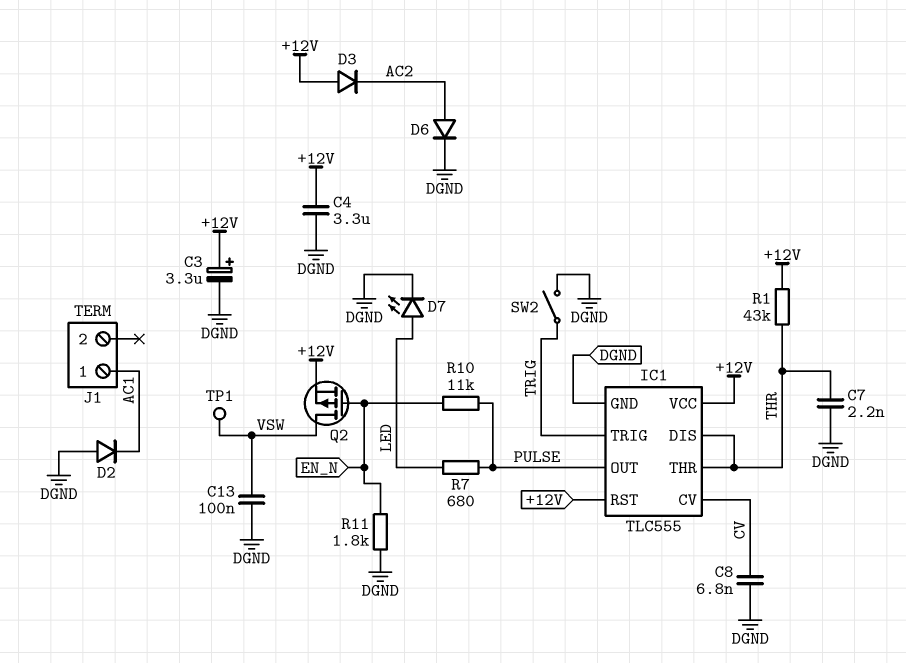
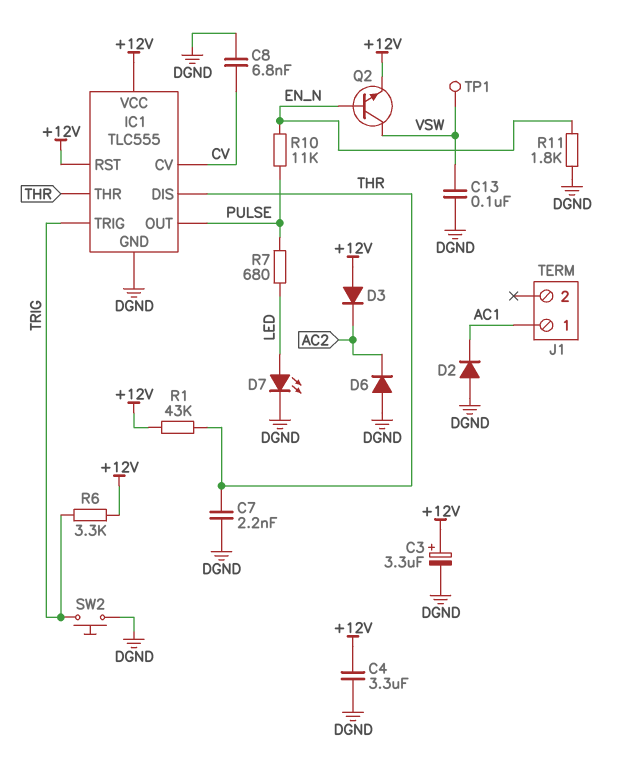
D6: diode (A AC2, K DGND) -> diode (A DGND, K AC2)
Q2: PMOS (G EN_N, D VSW, S +12V) -> NPN (B EN_N, C VSW, E +12V)
R6: none -> 3.3k (+12V, TRIG)
SW2: switch (DGND, TRIG) -> button (DGND, TRIG)

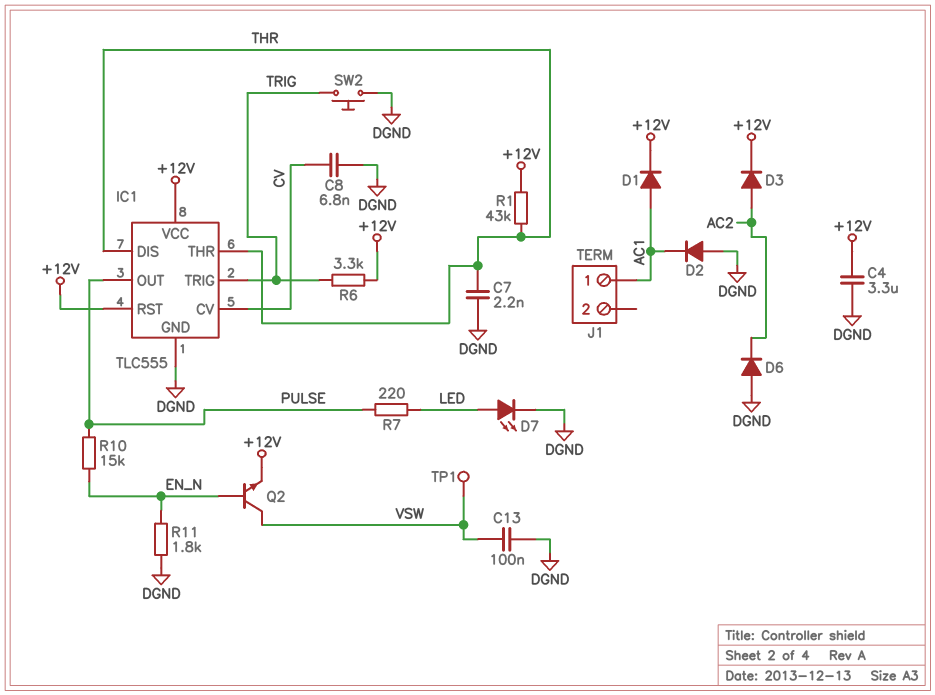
C3: 3.3uF (plus +12V, minus DGND) -> none
D1: none -> diode (A AC1, K +12V)
D3: diode (A +12V, K AC2) -> diode (A AC2, K +12V)
R7: 680 (LED, PULSE) -> 220 (LED, PULSE)
R10: 11k (EN_N, PULSE) -> 15k (EN_N, PULSE)

